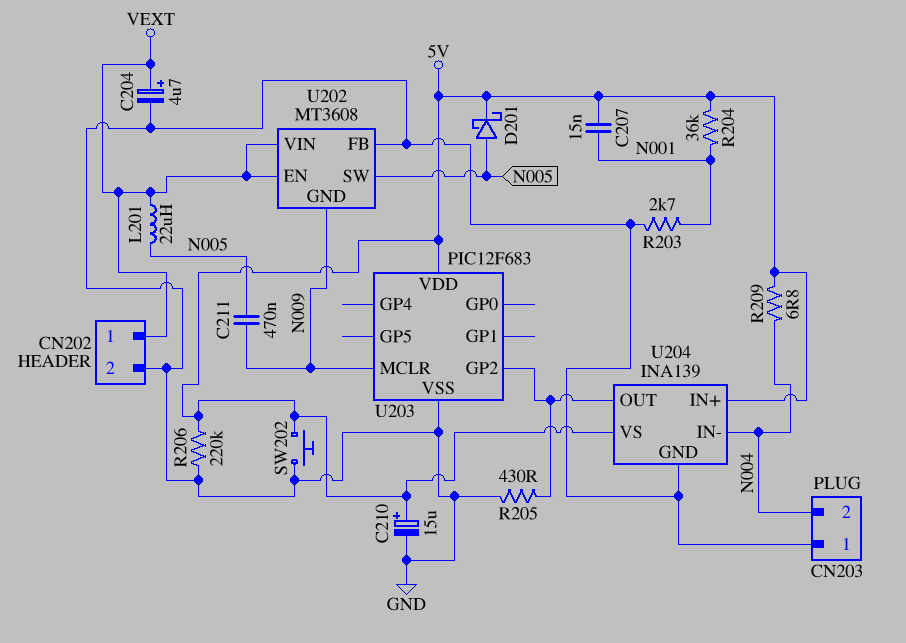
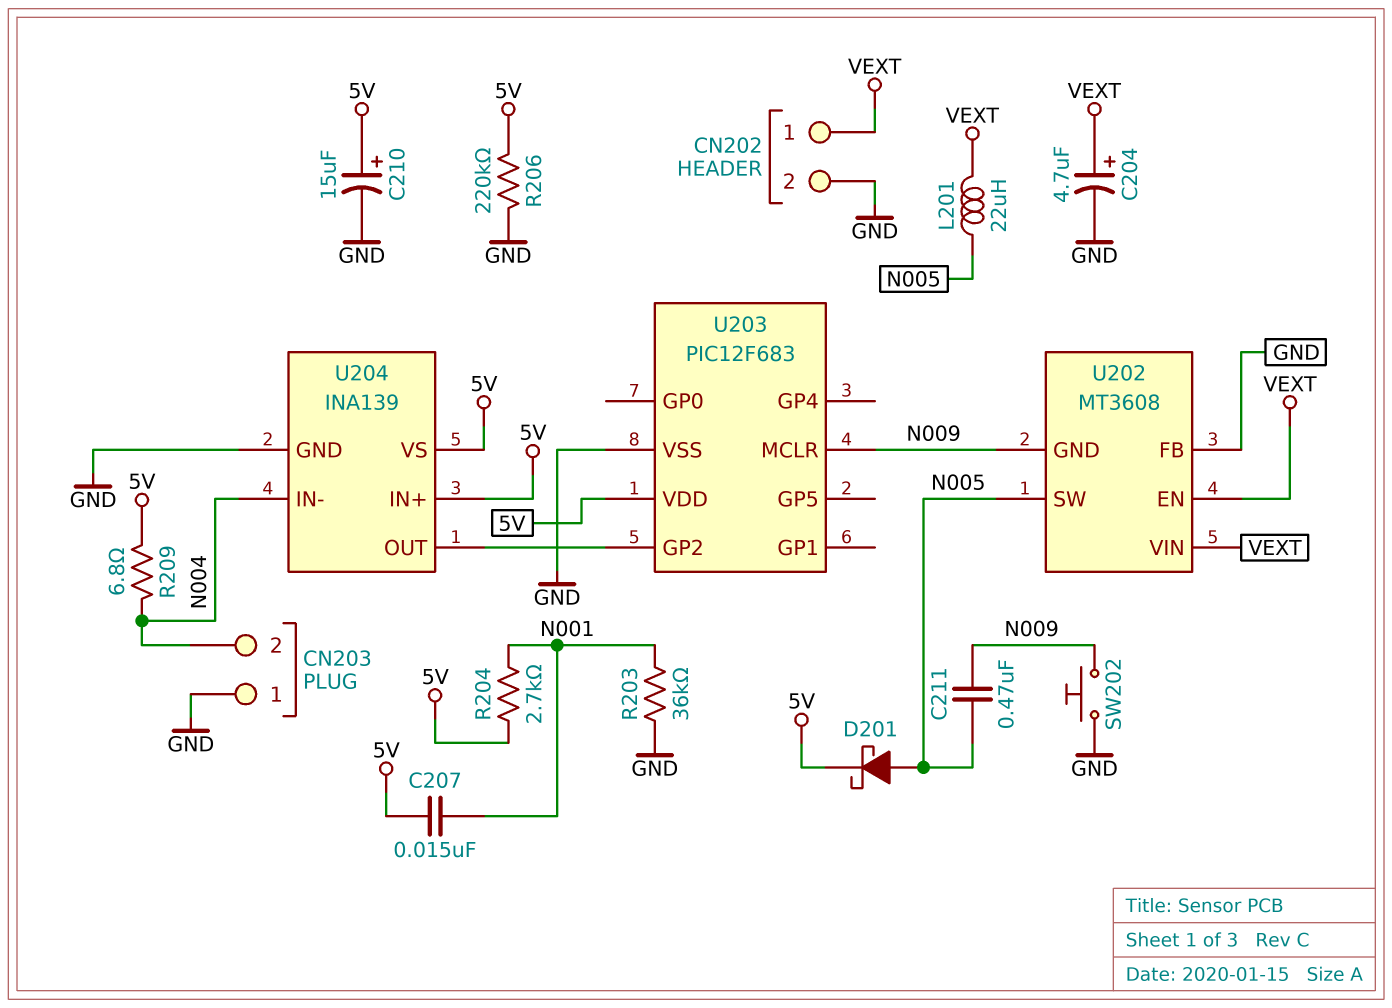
R203: 2.7k (GND, N001) -> 36k (GND, N001)
R204: 36k (5V, N001) -> 2.7k (5V, N001)
R205: 430 (GND, U203/GP2) -> none
SW202: button (5V, GND) -> button (GND, N009)

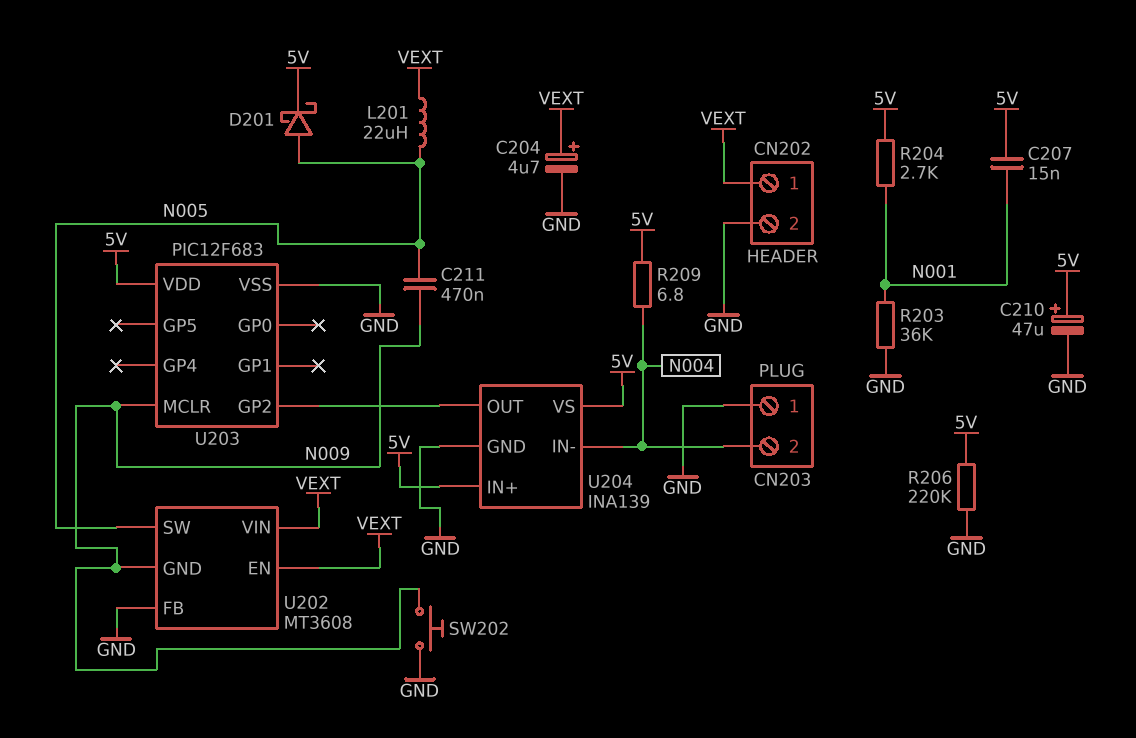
C210: 15uF (plus 5V, minus GND) -> 47uF (plus 5V, minus GND)

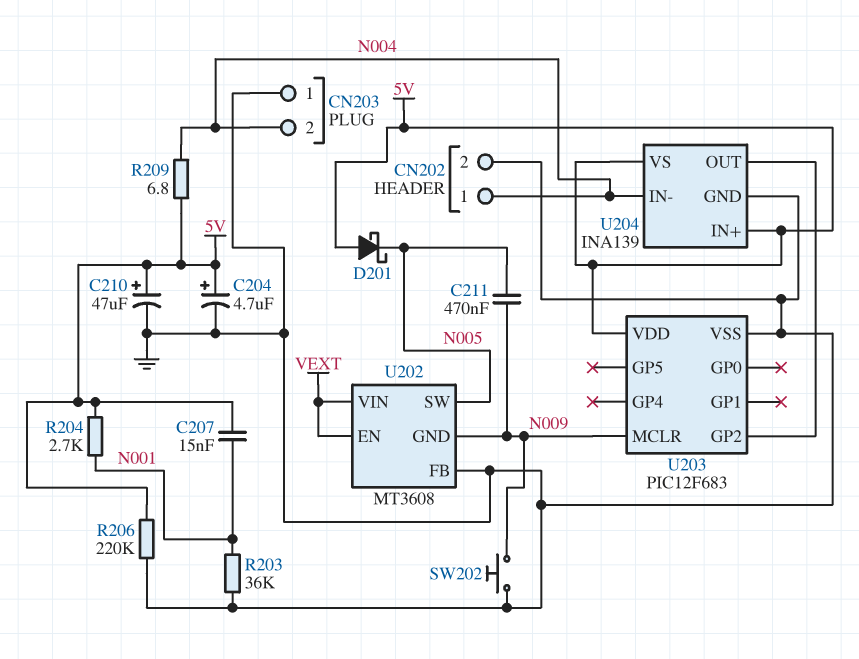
C204: 4.7uF (plus VEXT, minus GND) -> 4.7uF (plus 5V, minus GND)
CN202 pin 1: VEXT -> N004
D201: schottky (A N005, K 5V) -> schottky (A 5V, K N005)
L201: 22uH (N005, VEXT) -> none

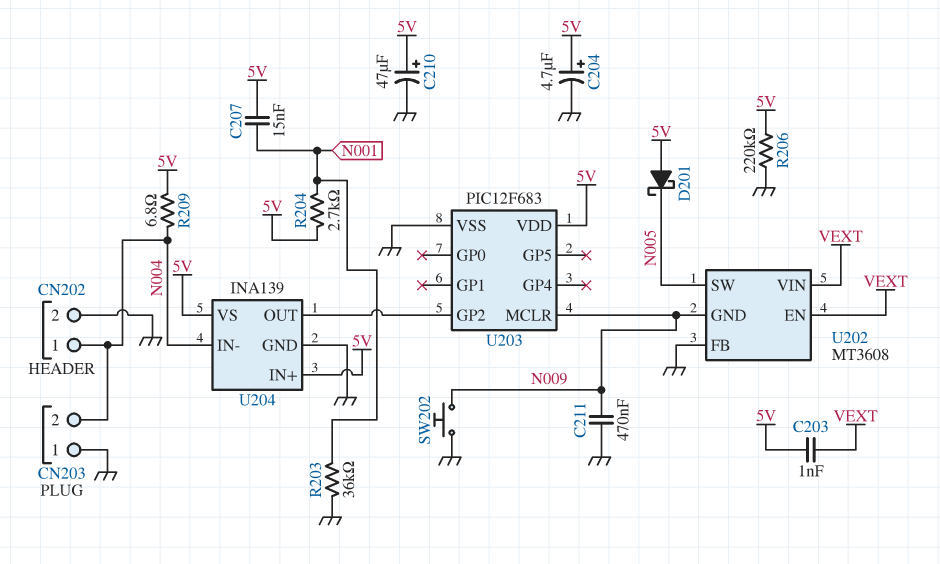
C203: none -> 1nF (5V, VEXT)
C211: 470nF (N005, N009) -> 470nF (GND, N009)

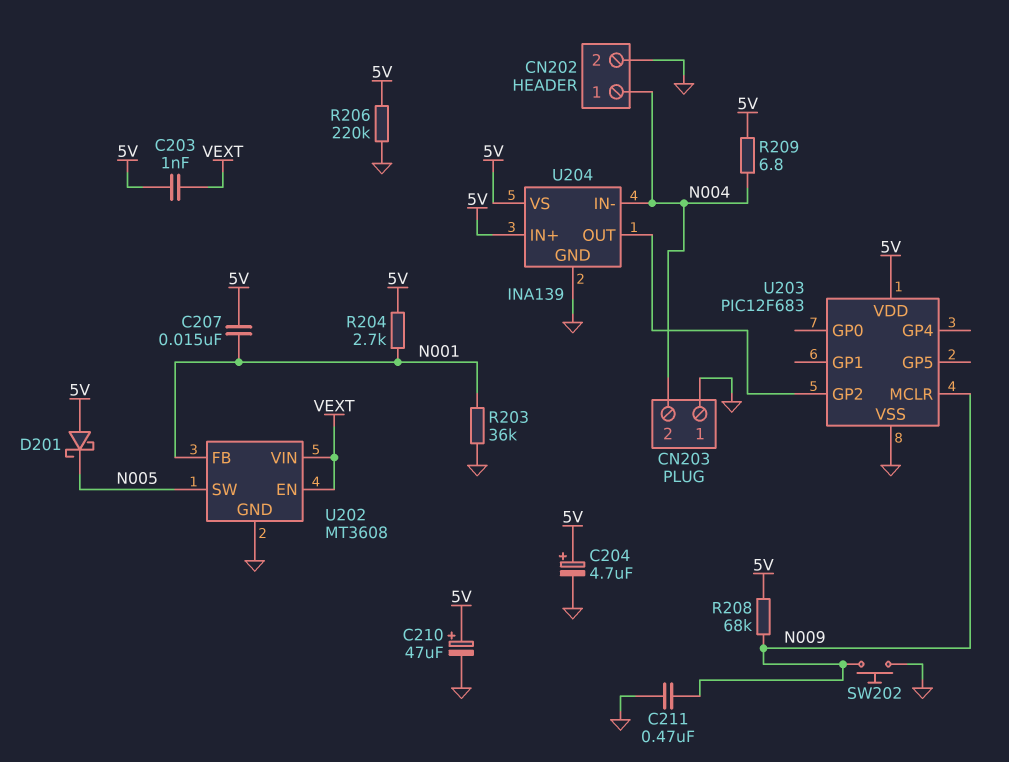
R208: none -> 68k (5V, N009)
U202 pin FB: GND -> N001
U202 pin GND: N009 -> GND

